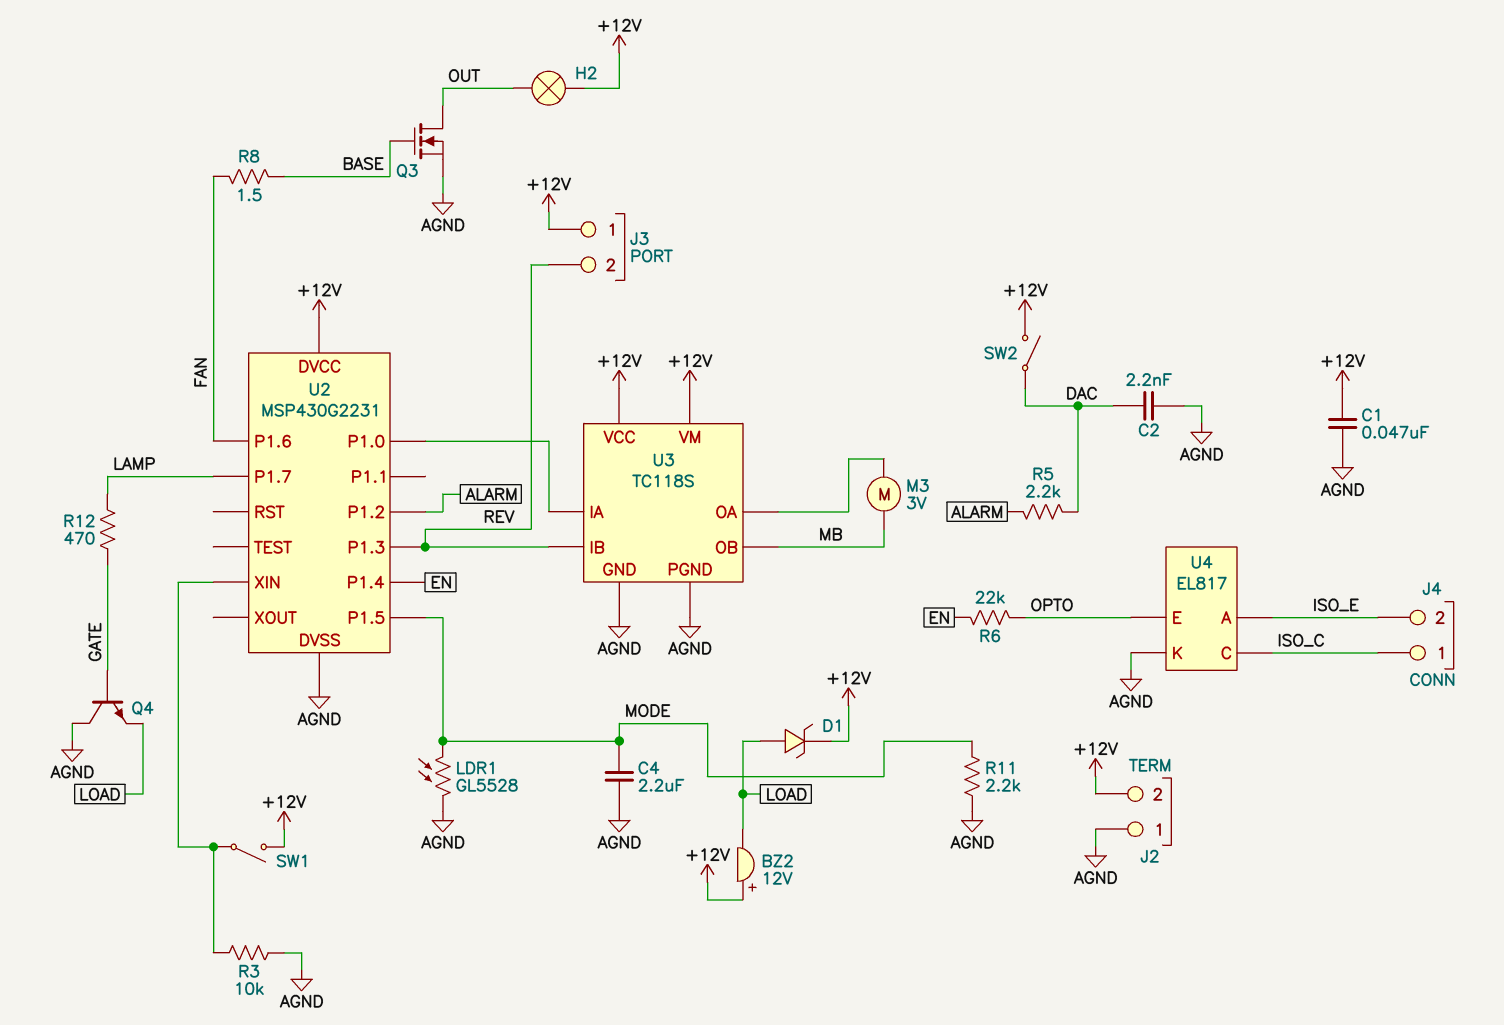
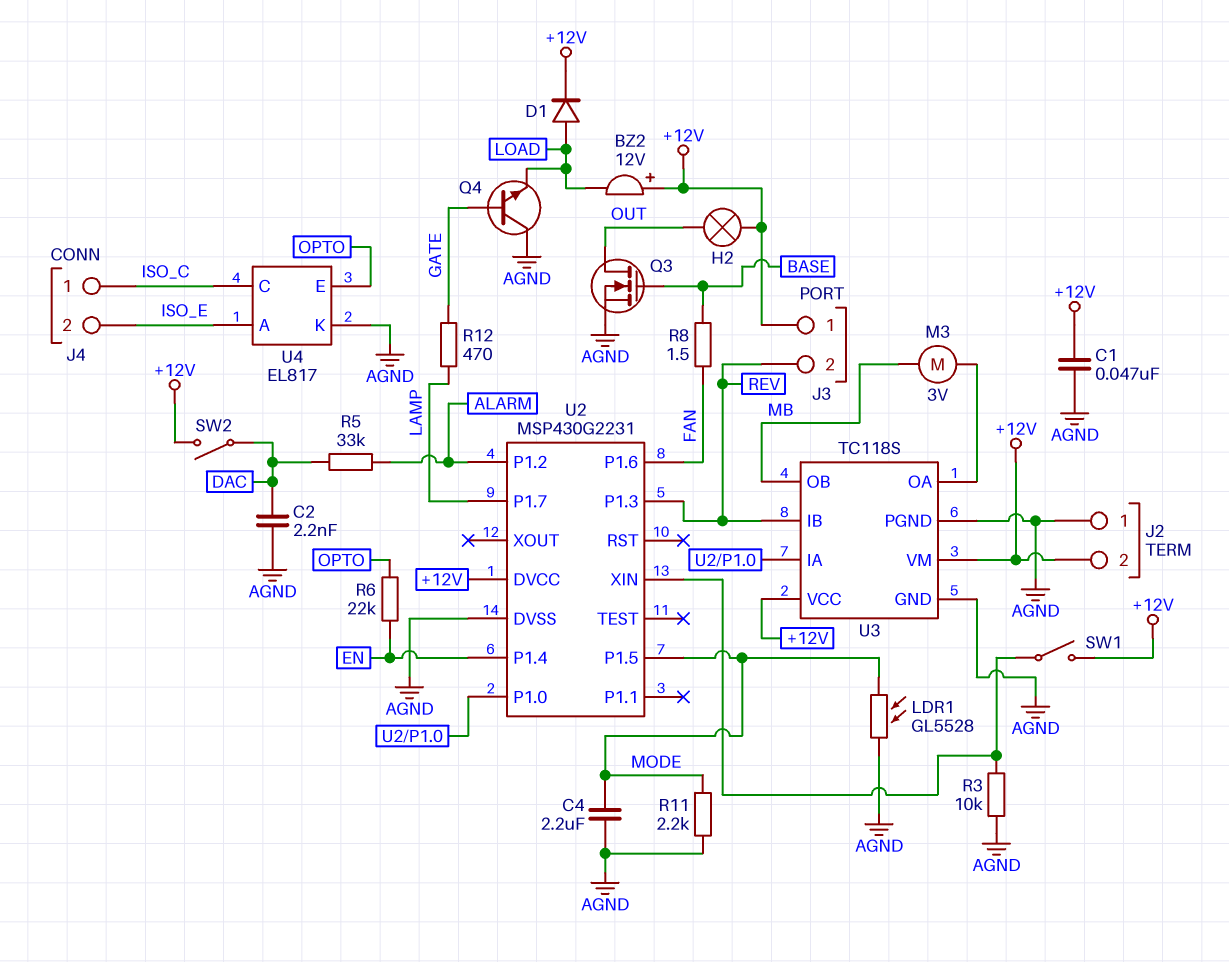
D1: zener (A LOAD, K +12V) -> diode (A LOAD, K +12V)
R5: 2.2k (ALARM, DAC) -> 33k (ALARM, DAC)

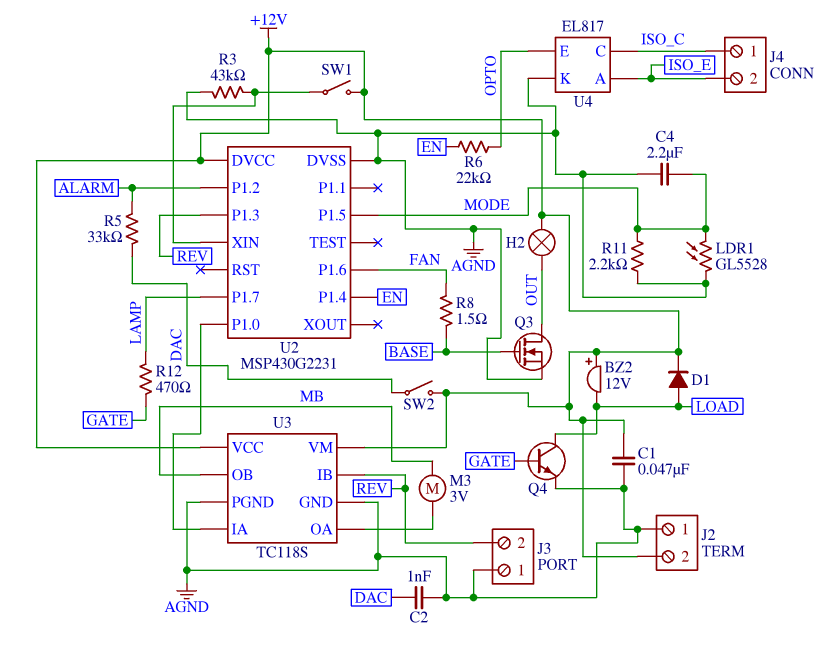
C2: 2.2nF (AGND, DAC) -> 1nF (AGND, DAC)
J3 pin 1: +12V -> AGND
Q4: NPN (B GATE, C AGND, E LOAD) -> NPN (B GATE, C LOAD, E AGND)
R3: 10k (AGND, U2/XIN) -> 43k (AGND, U2/XIN)

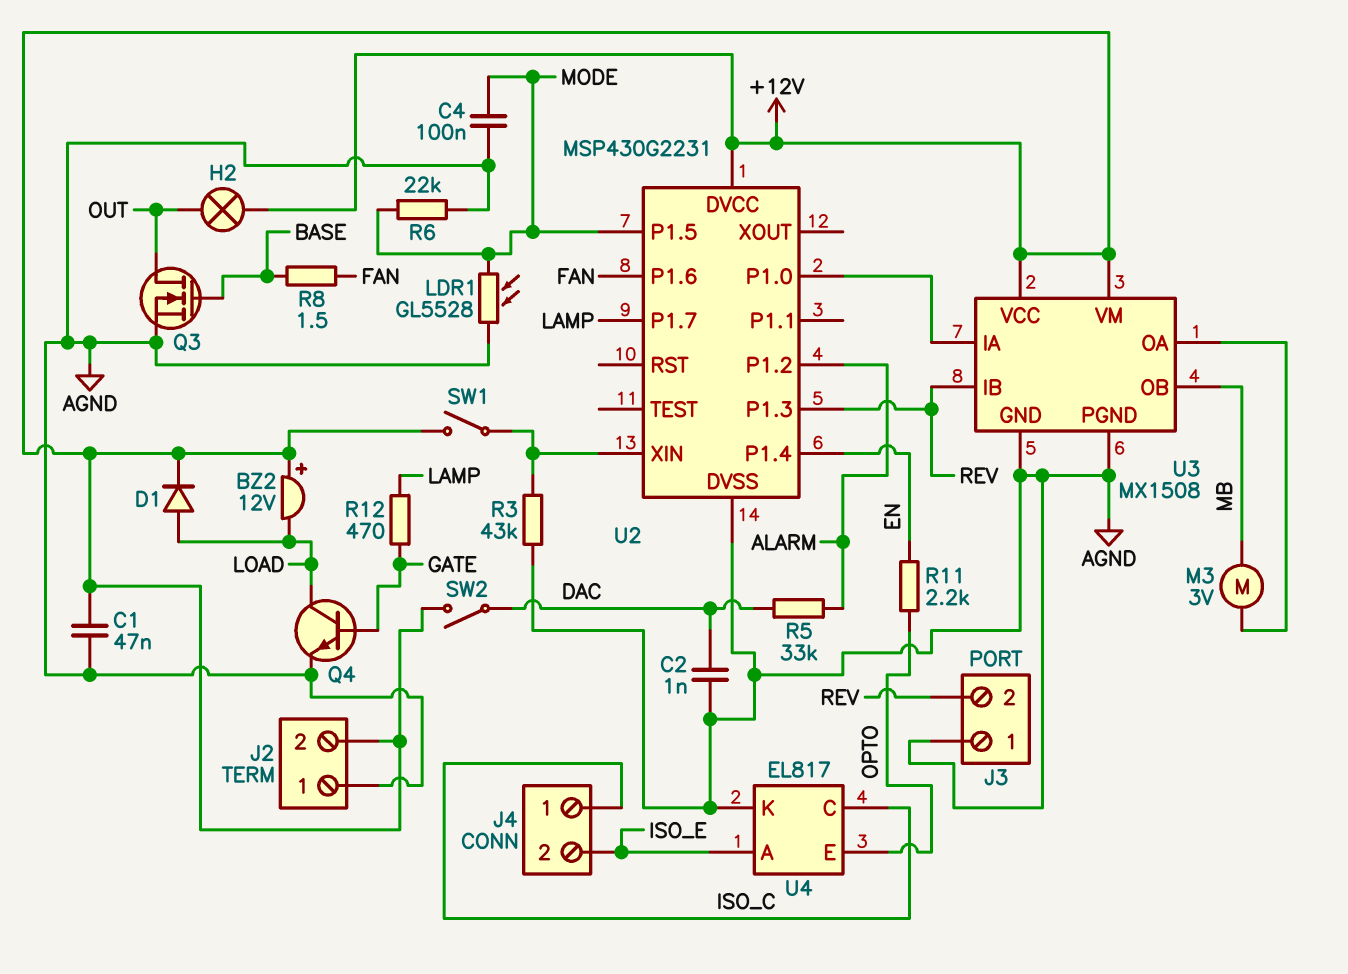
C4: 2.2uF (AGND, MODE) -> 100nF (AGND, MODE)
R6: 22k (EN, OPTO) -> 22k (AGND, MODE)
R11: 2.2k (AGND, MODE) -> 2.2k (EN, OPTO)
U3: TC118S -> MX1508

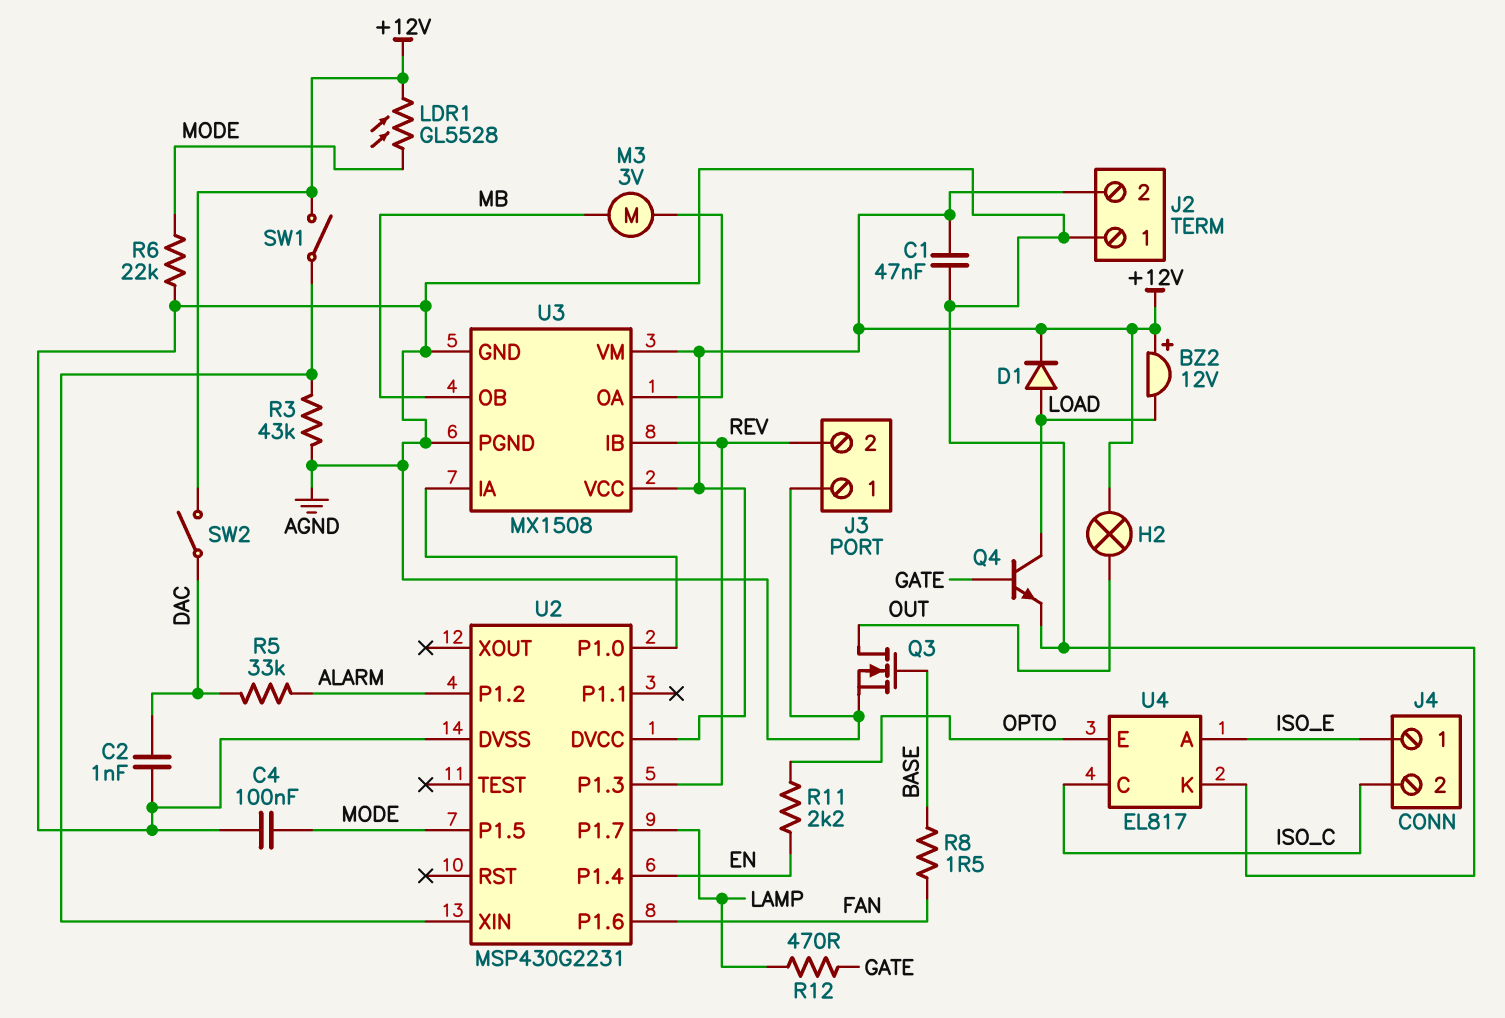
J4 pin 1: ISO_C -> ISO_E
J4 pin 2: ISO_E -> ISO_C
LDR1: GL5528 (AGND, MODE) -> GL5528 (+12V, MODE)

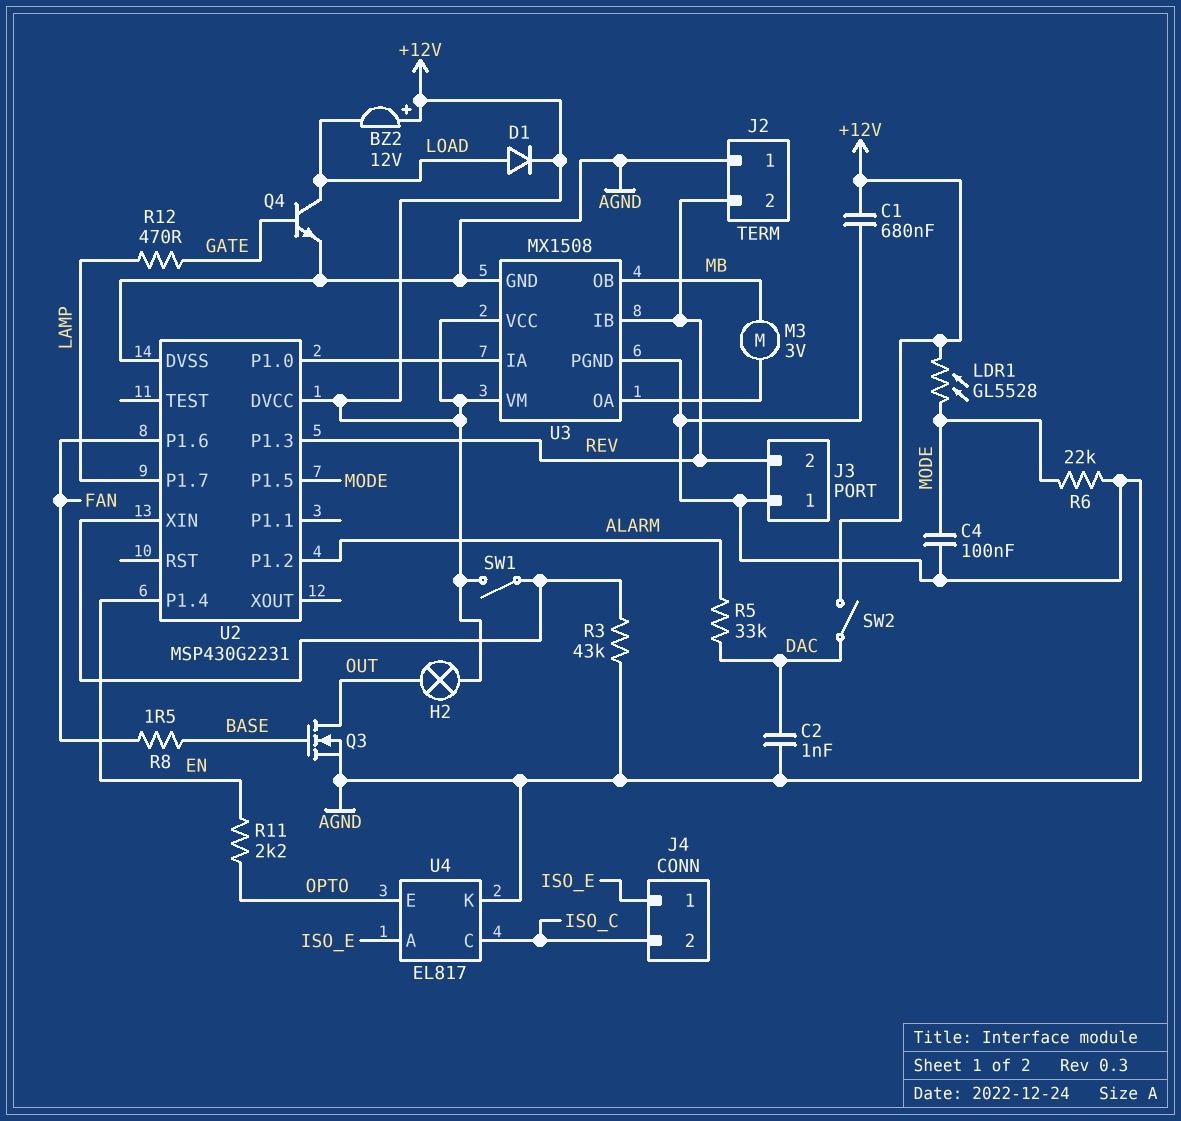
C1: 47nF (+12V, AGND) -> 680nF (+12V, AGND)
J2 pin 2: +12V -> REV

